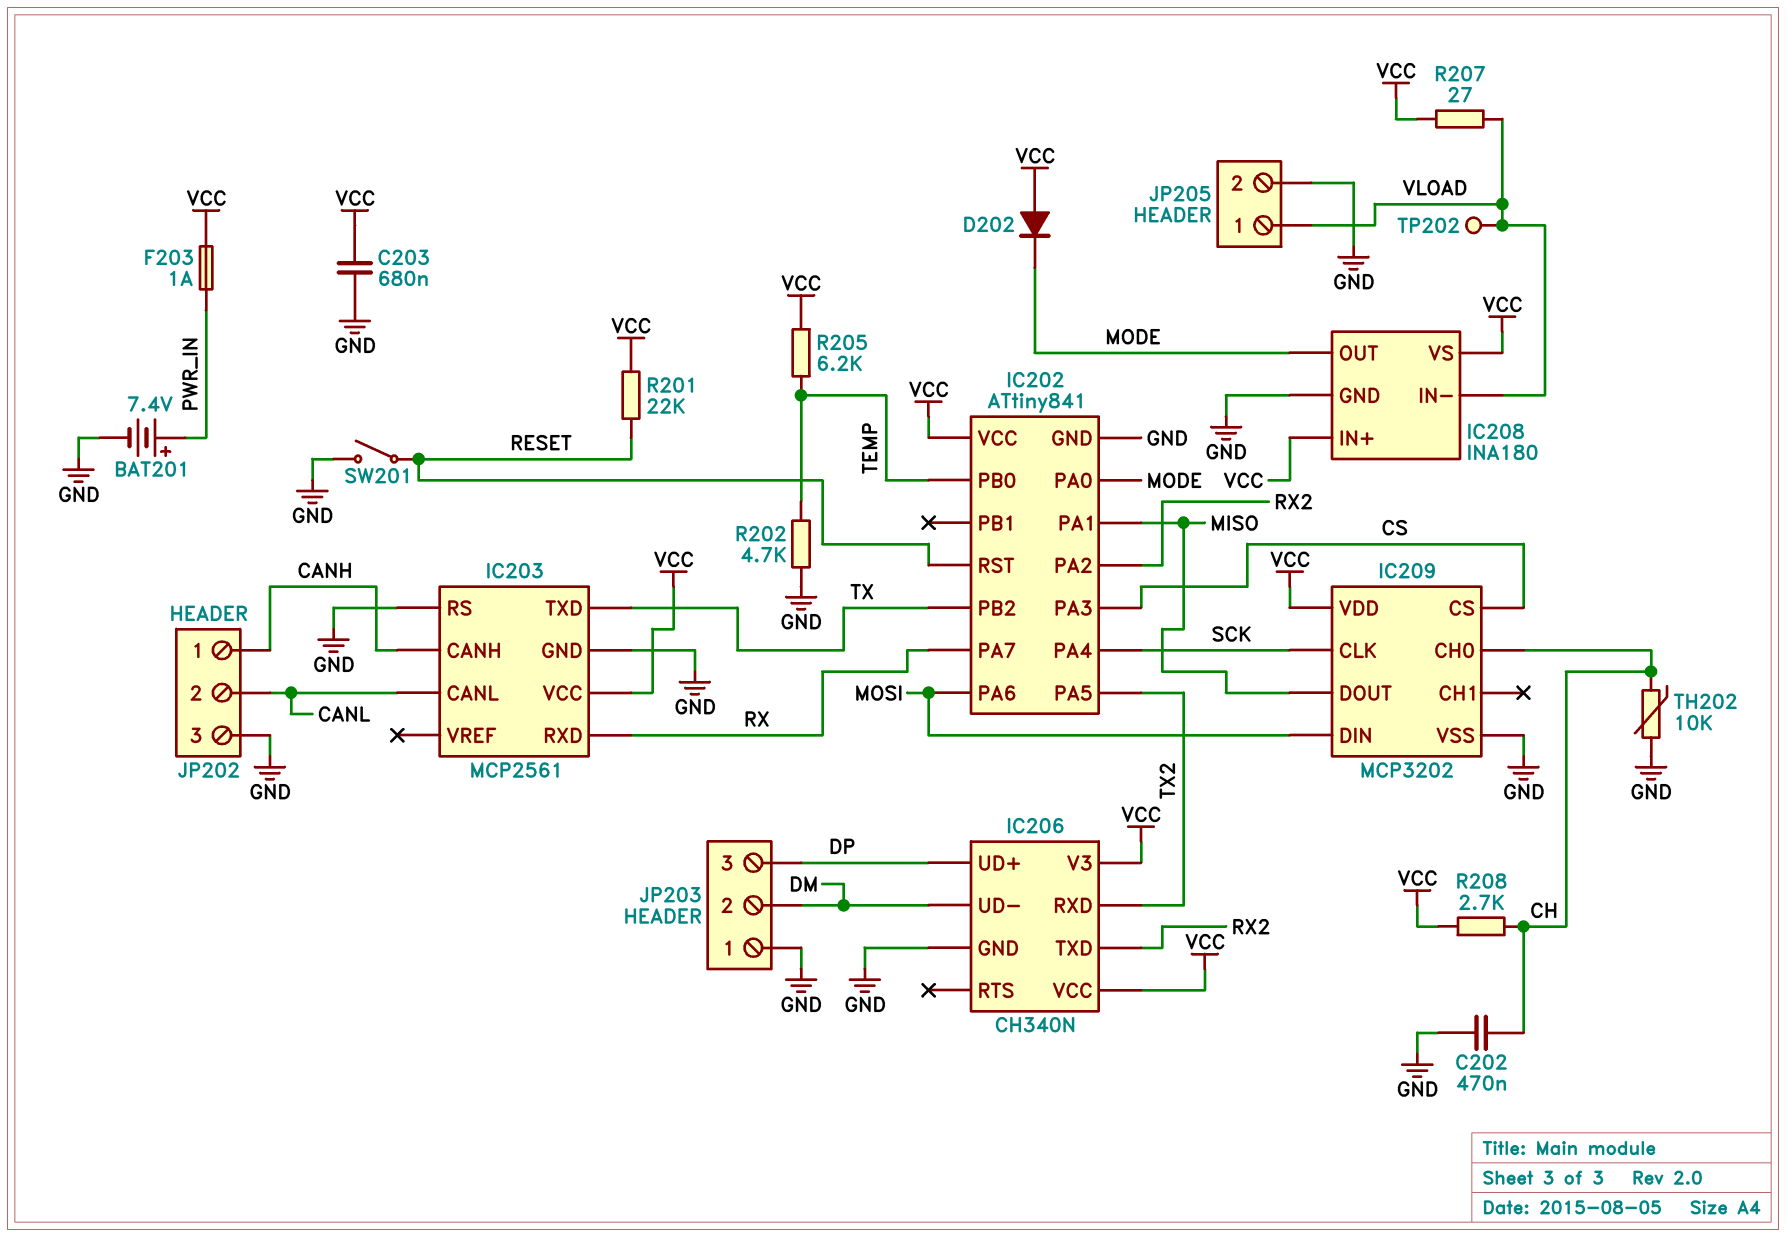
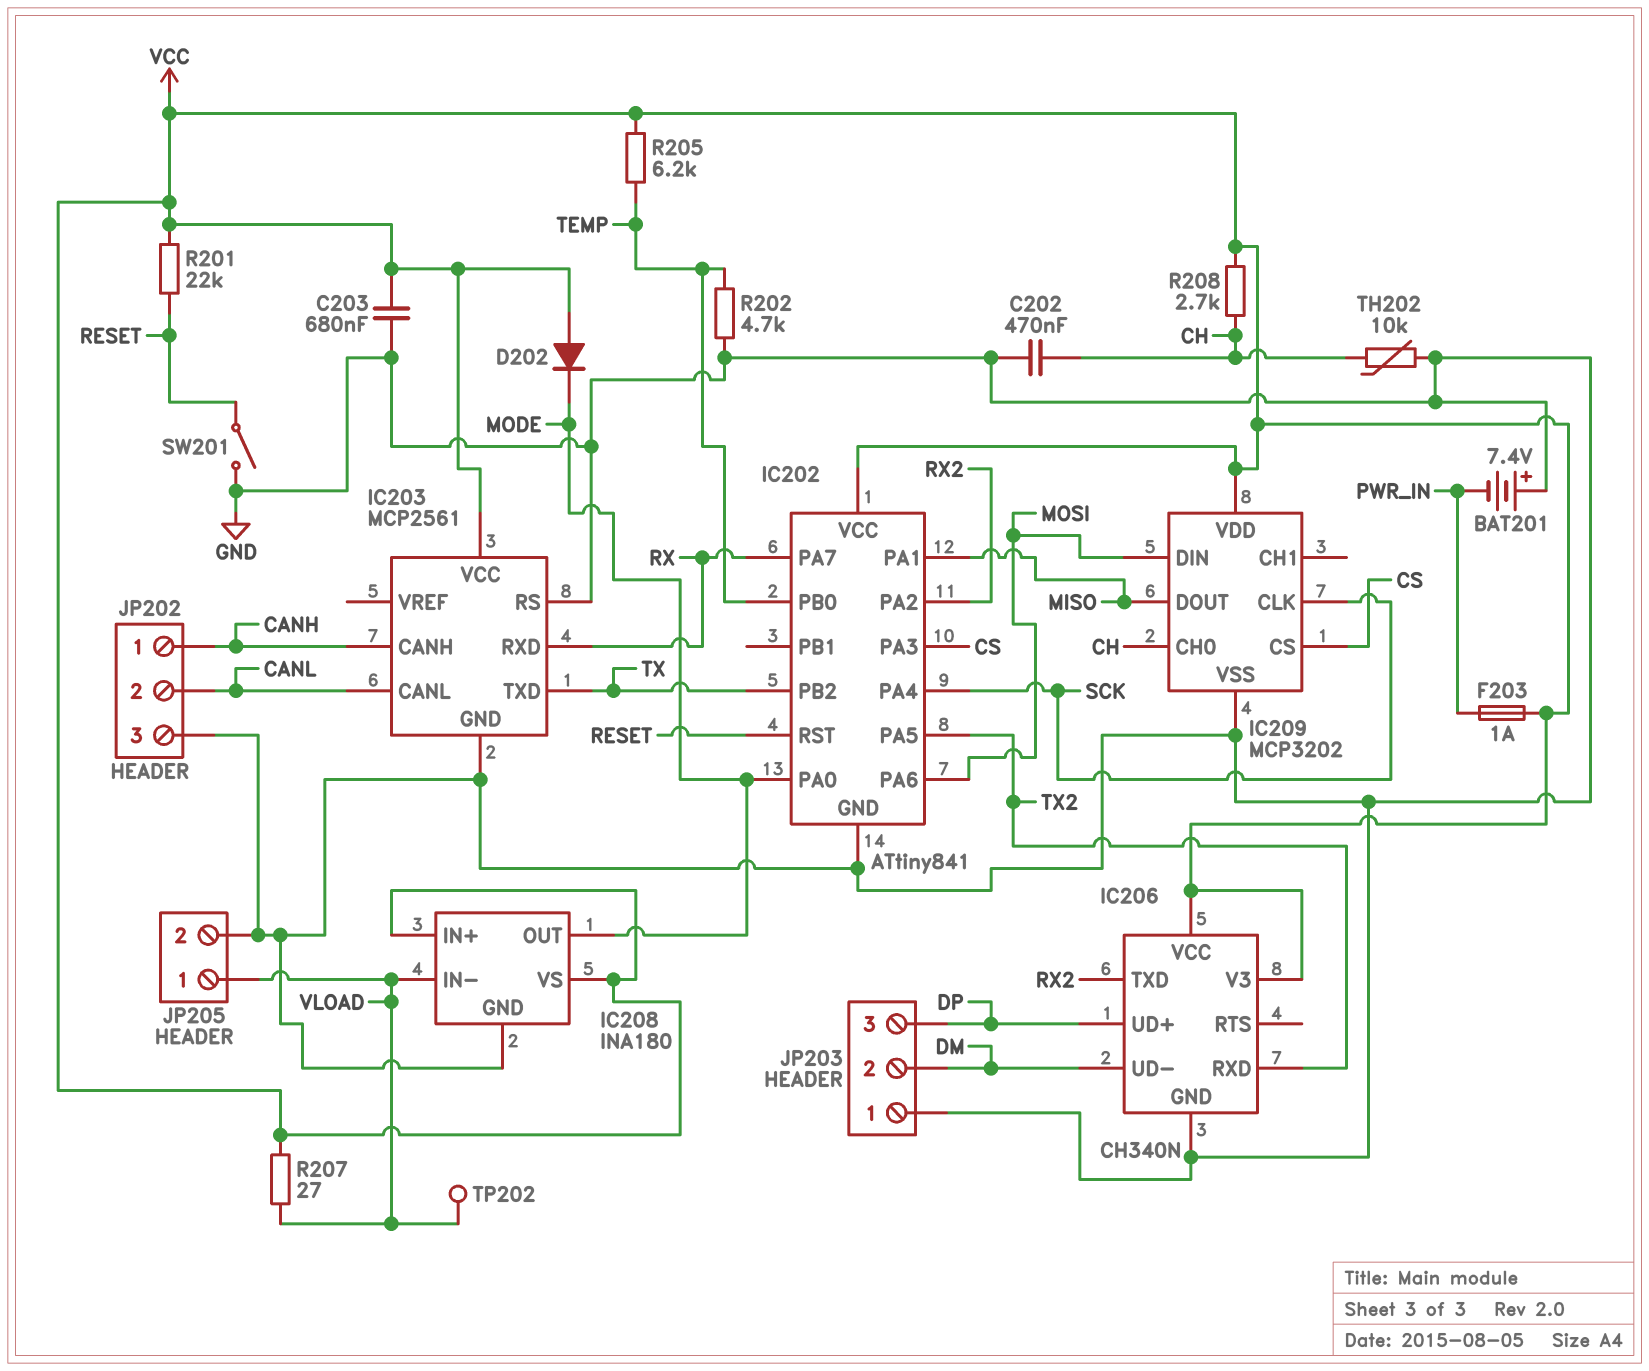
BAT201: 7.4V (plus PWR_IN, minus GND) -> 7.4V (plus GND, minus PWR_IN)

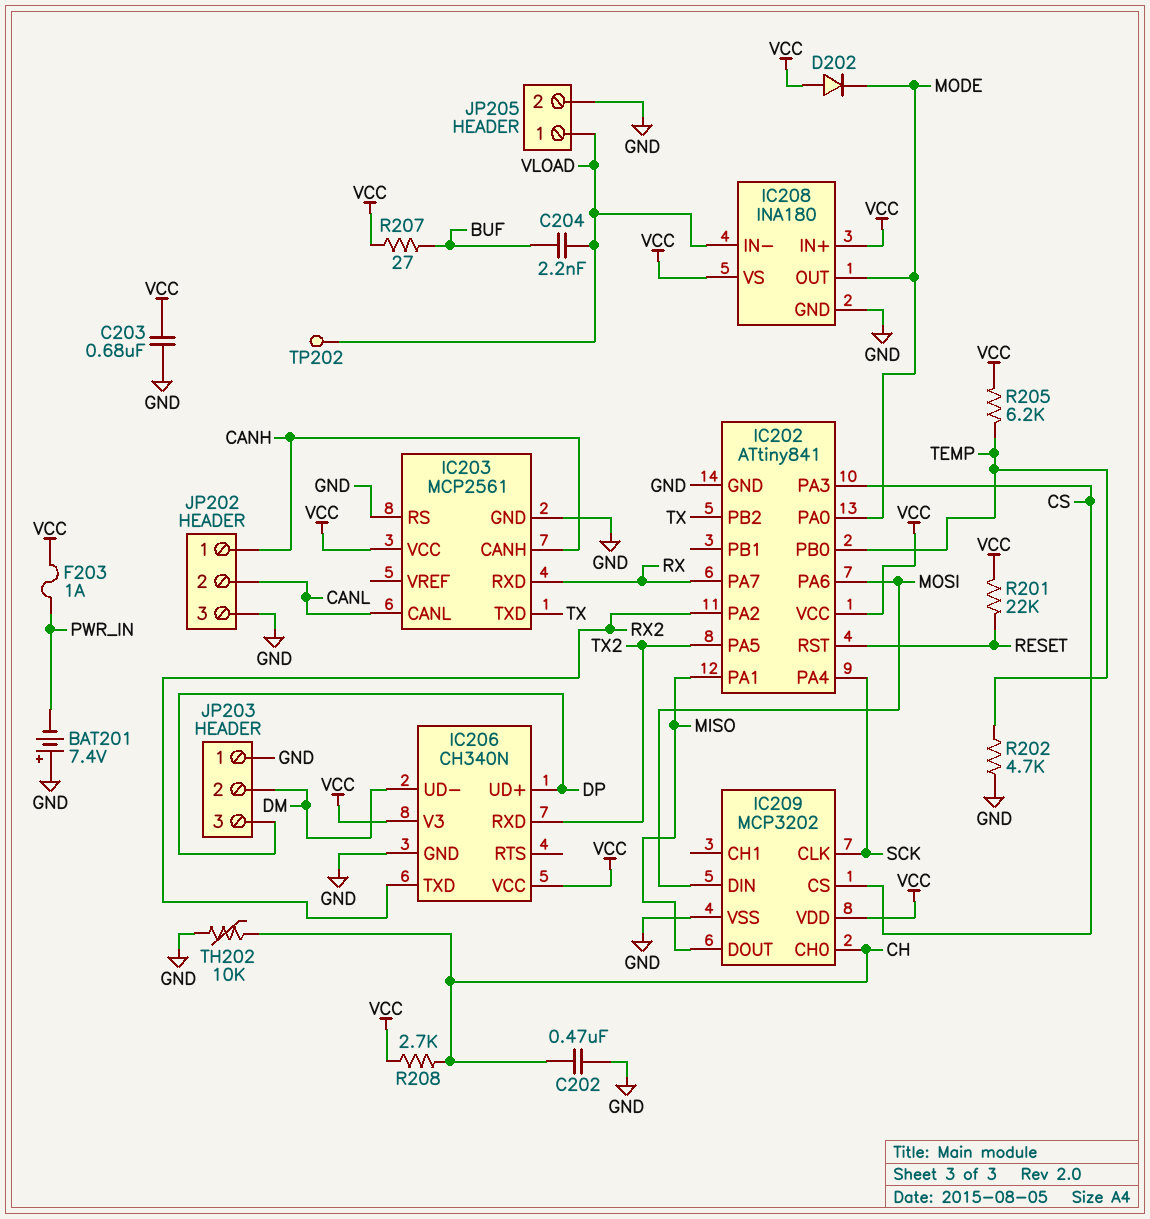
C204: none -> 2.2nF (BUF, VLOAD)
R207: 27 (VCC, VLOAD) -> 27 (BUF, VCC)
SW201: switch (GND, RESET) -> none

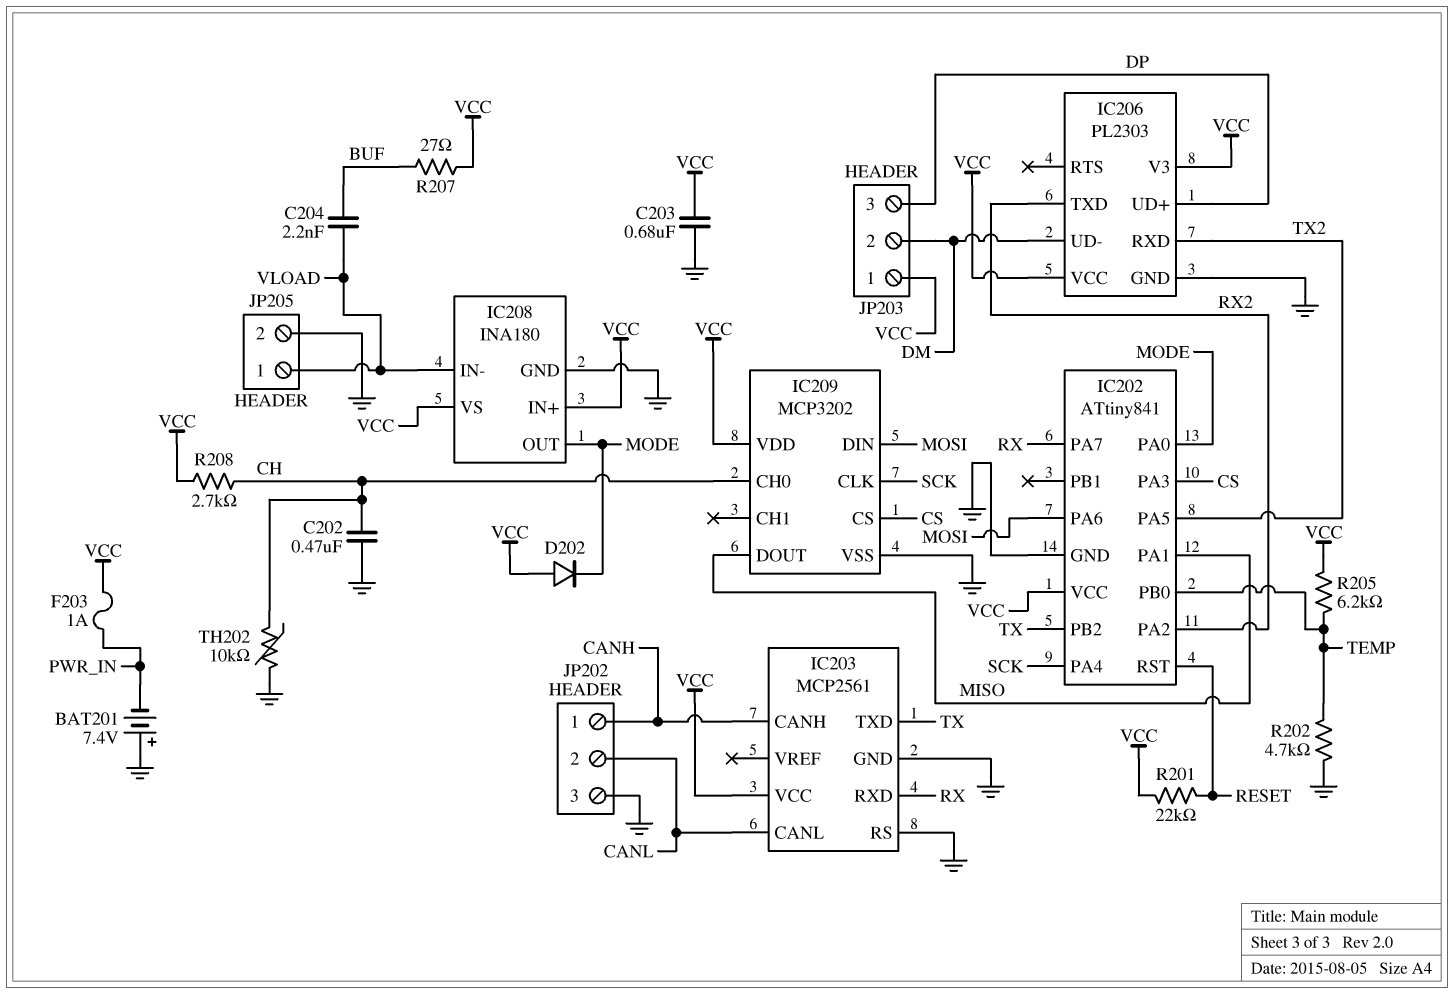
IC206: CH340N -> PL2303
JP203 pin 1: GND -> VCC
TP202: test point (VLOAD) -> none

